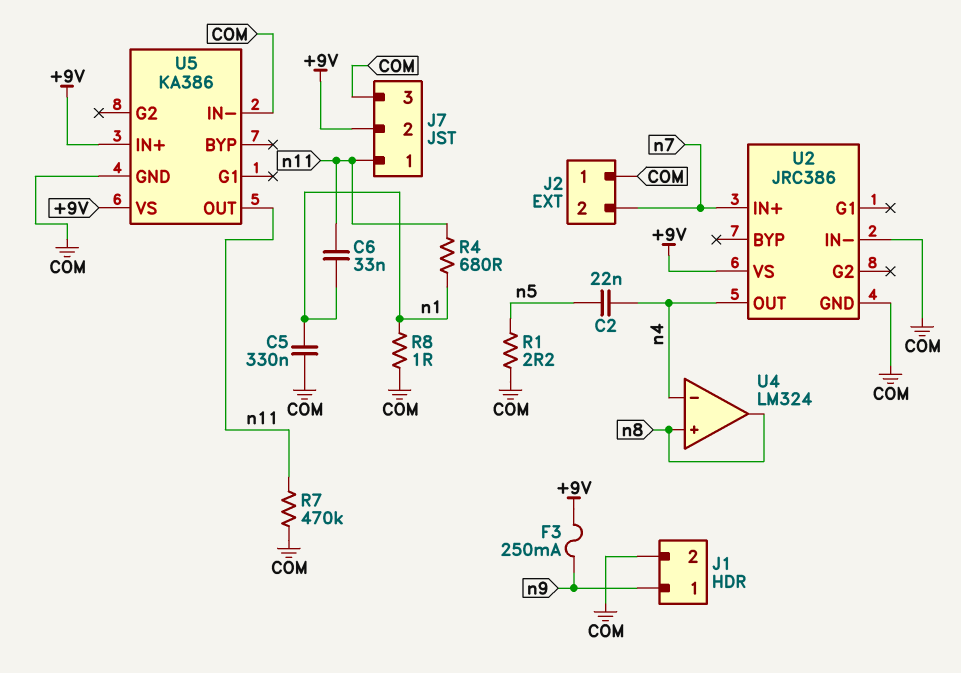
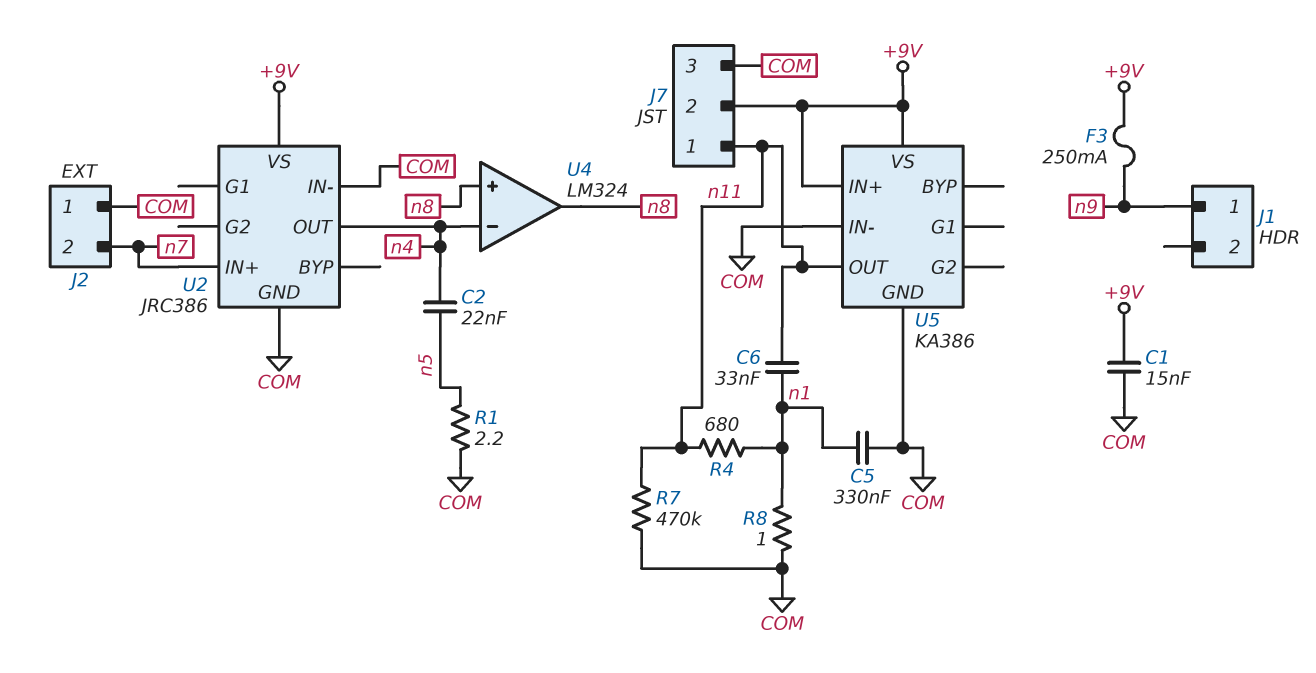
C1: none -> 15nF (+9V, COM)
J1 pin 2: COM -> none

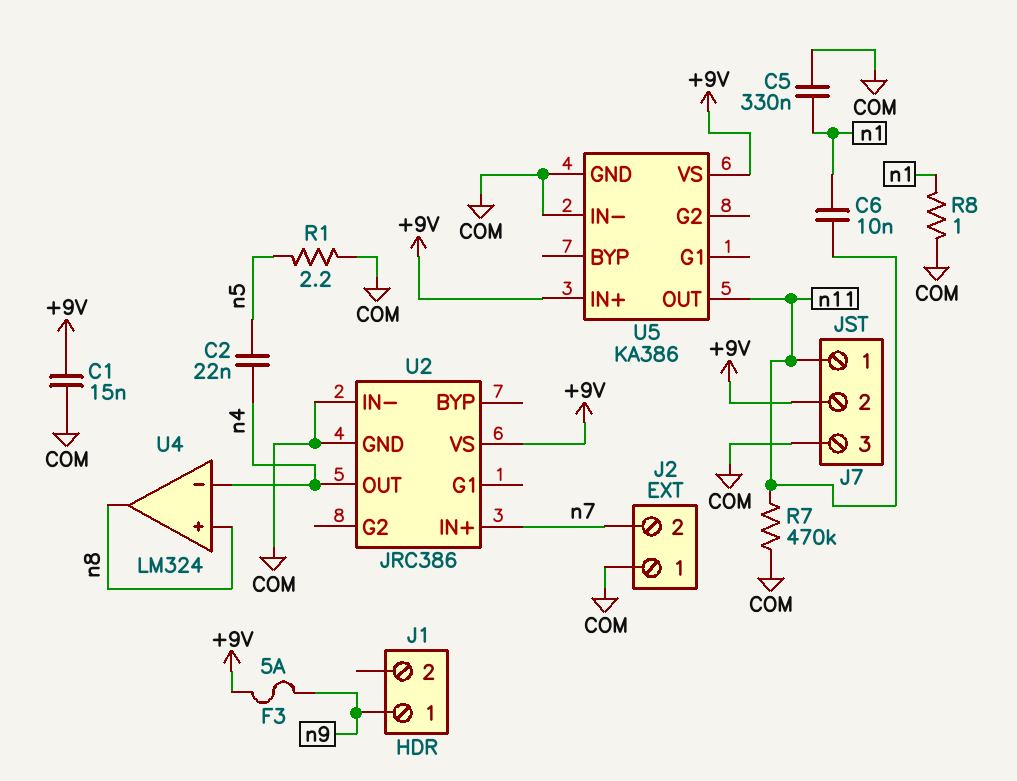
C6: 33nF (n1, n11) -> 10nF (n1, n11)
F3: 250mA (+9V, n9) -> 5A (+9V, n9)
R4: 680 (n1, n11) -> none

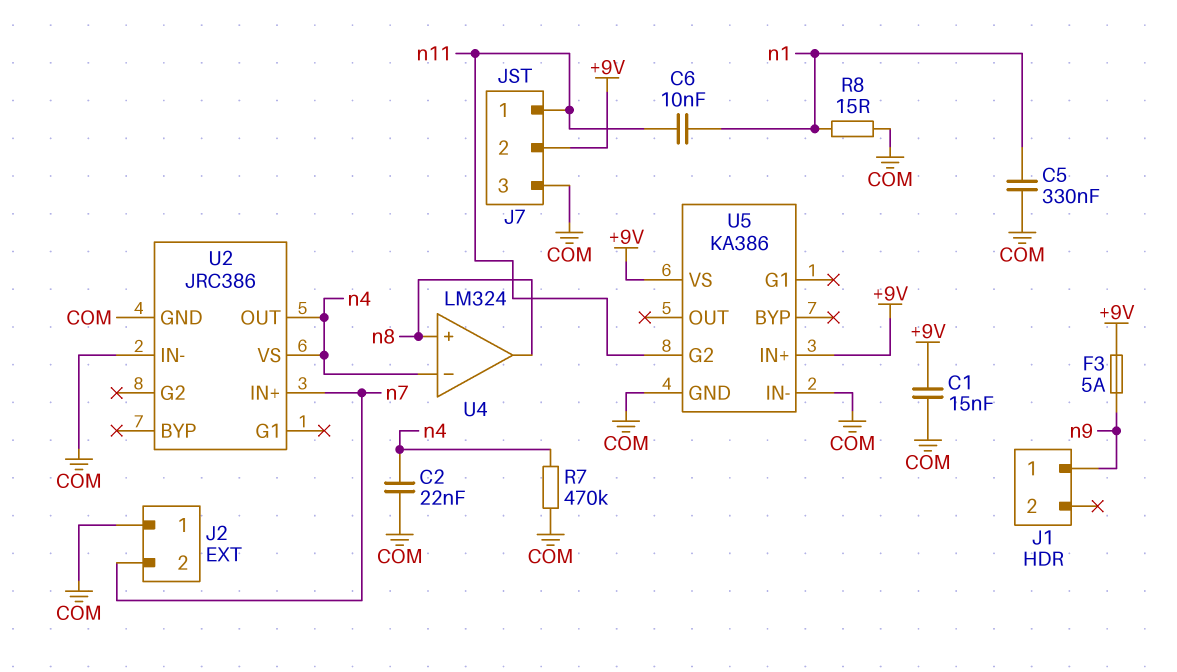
C2: 22nF (n4, n5) -> 22nF (COM, n4)
R1: 2.2 (COM, n5) -> none
R7: 470k (COM, n11) -> 470k (COM, n4)
R8: 1 (COM, n1) -> 15 (COM, n1)
U2 pin VS: +9V -> n4
U5 pin G2: none -> n11
U5 pin OUT: n11 -> none

